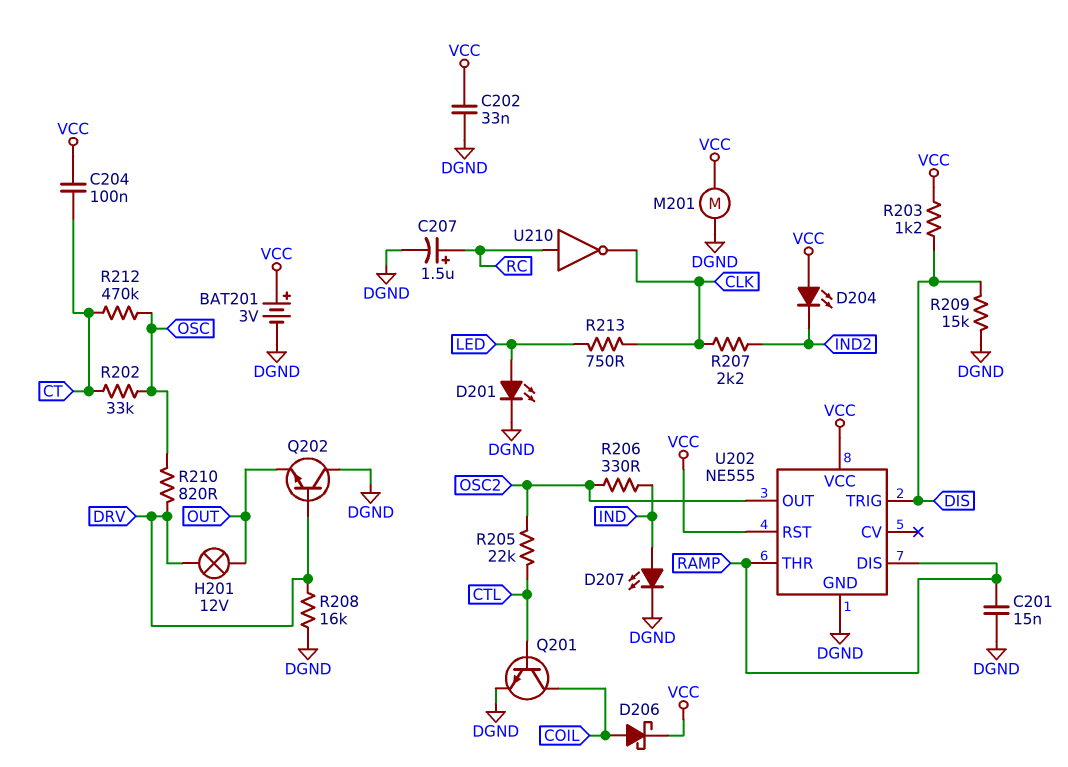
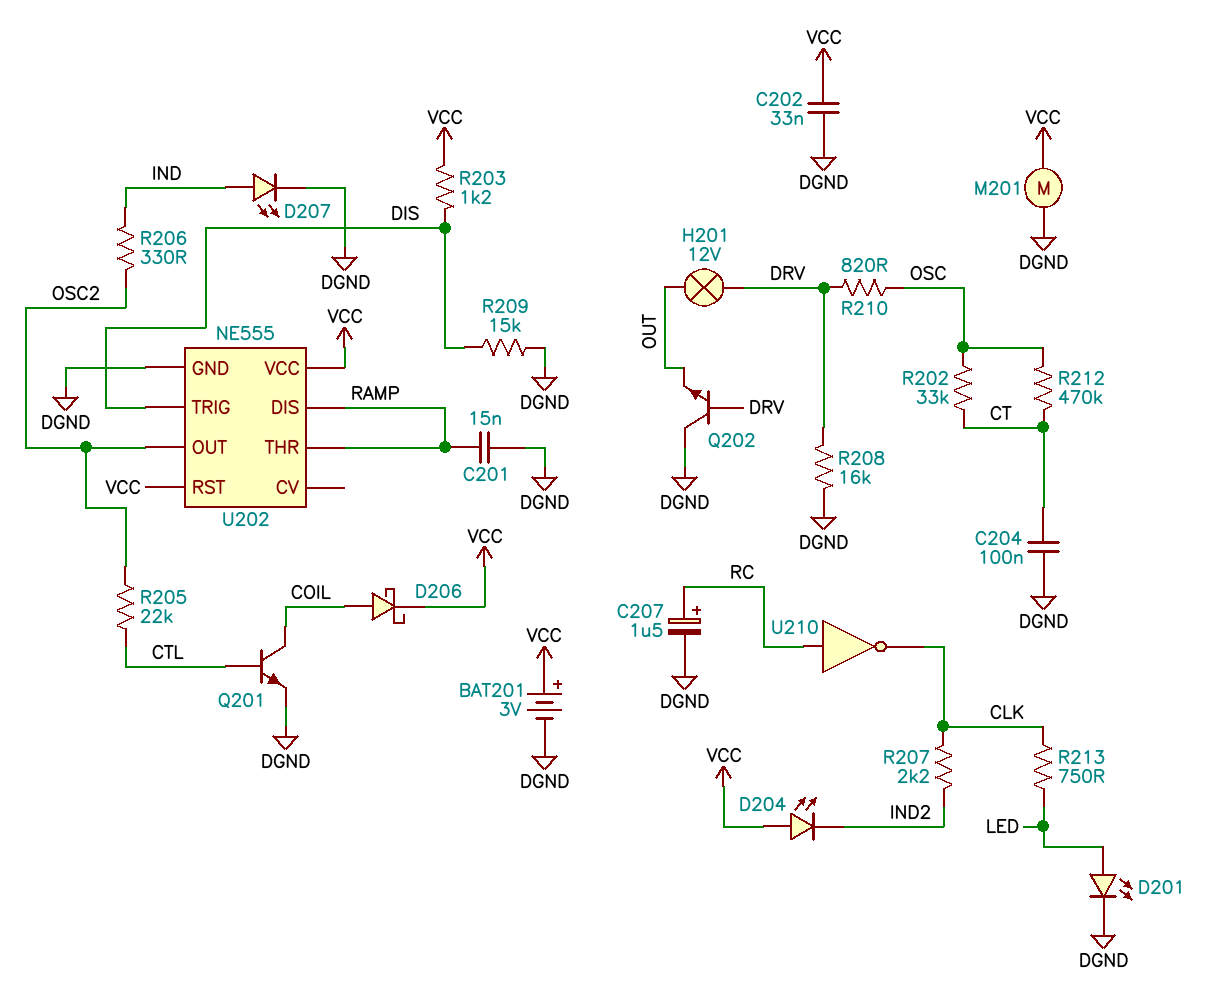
C204: 100nF (CT, VCC) -> 100nF (CT, DGND)

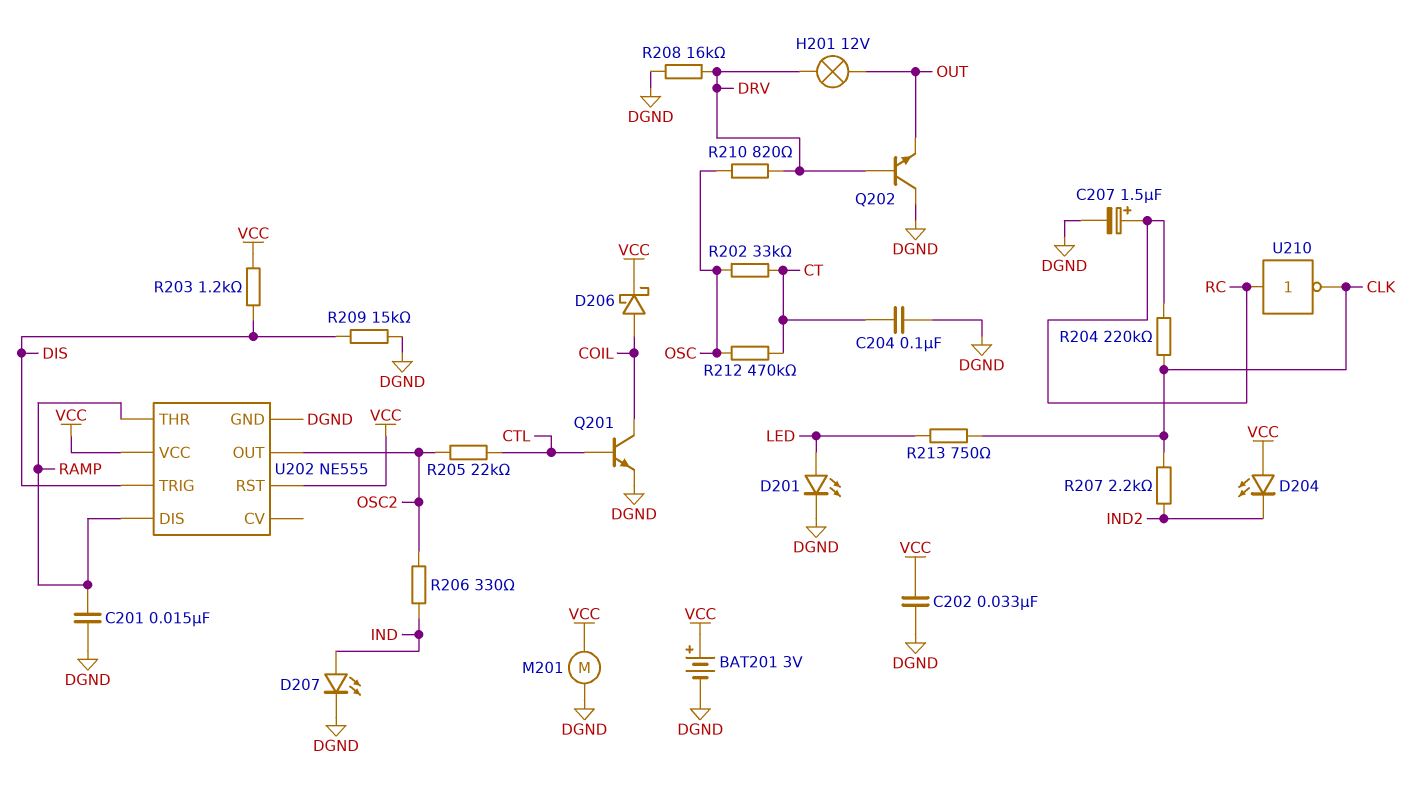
R204: none -> 220k (CLK, RC)

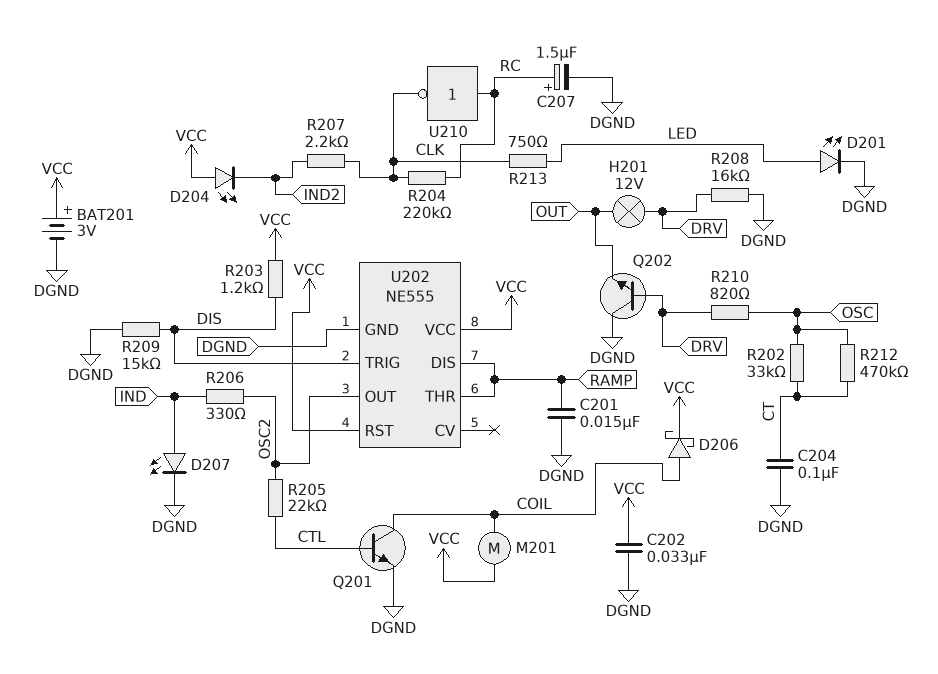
M201: motor (DGND, VCC) -> motor (COIL, VCC)

